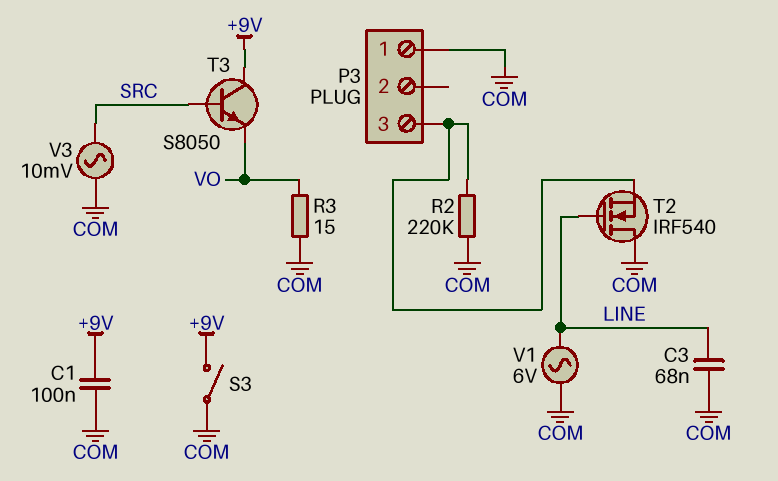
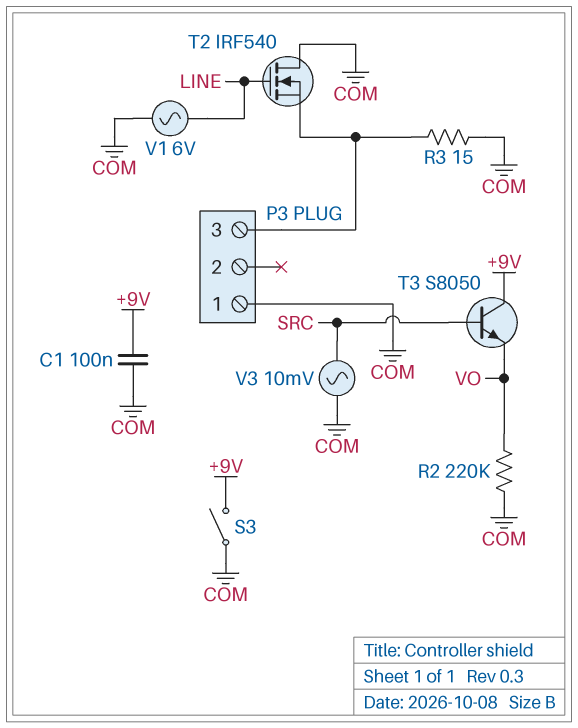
C3: 68nF (COM, LINE) -> none
R2: 220k (COM, P3/3) -> 220k (COM, VO)
R3: 15 (COM, VO) -> 15 (COM, P3/3)

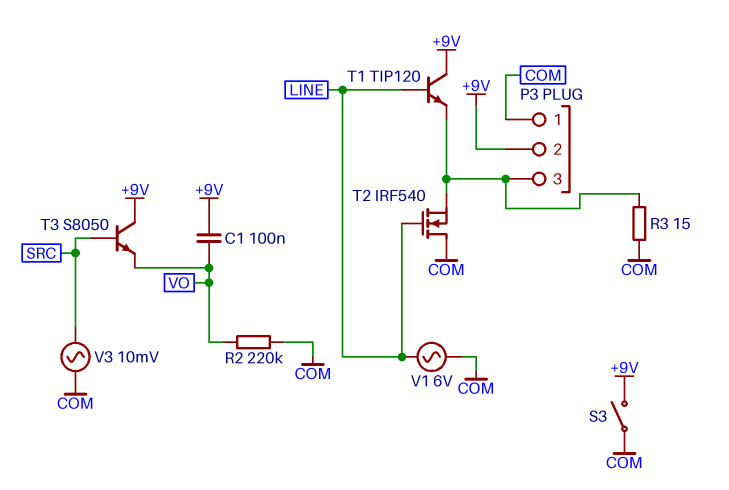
C1: 100nF (+9V, COM) -> 100nF (+9V, VO)
P3 pin 2: none -> +9V
T1: none -> NPN TIP120 (B LINE, C +9V, E P3/3)

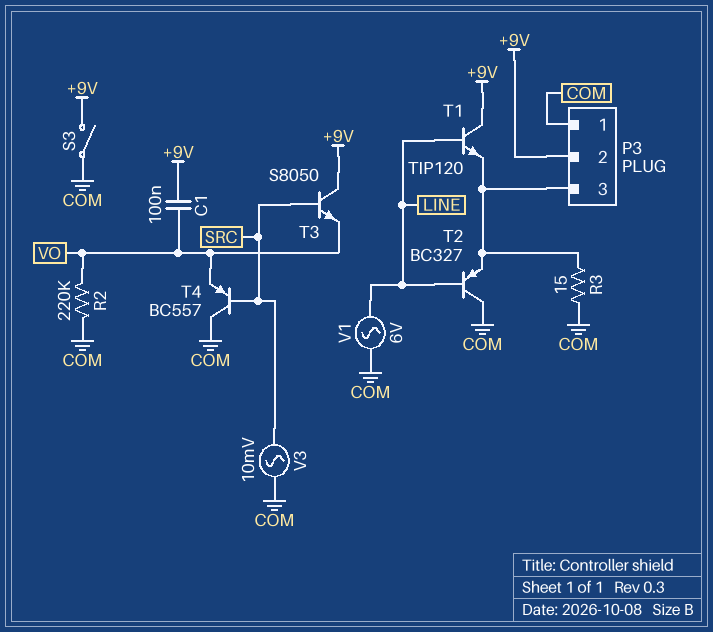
T2: NMOS IRF540 (G LINE, D COM, S P3/3) -> PNP BC327 (B LINE, C COM, E P3/3)
T4: none -> PNP BC557 (B SRC, C COM, E VO)

